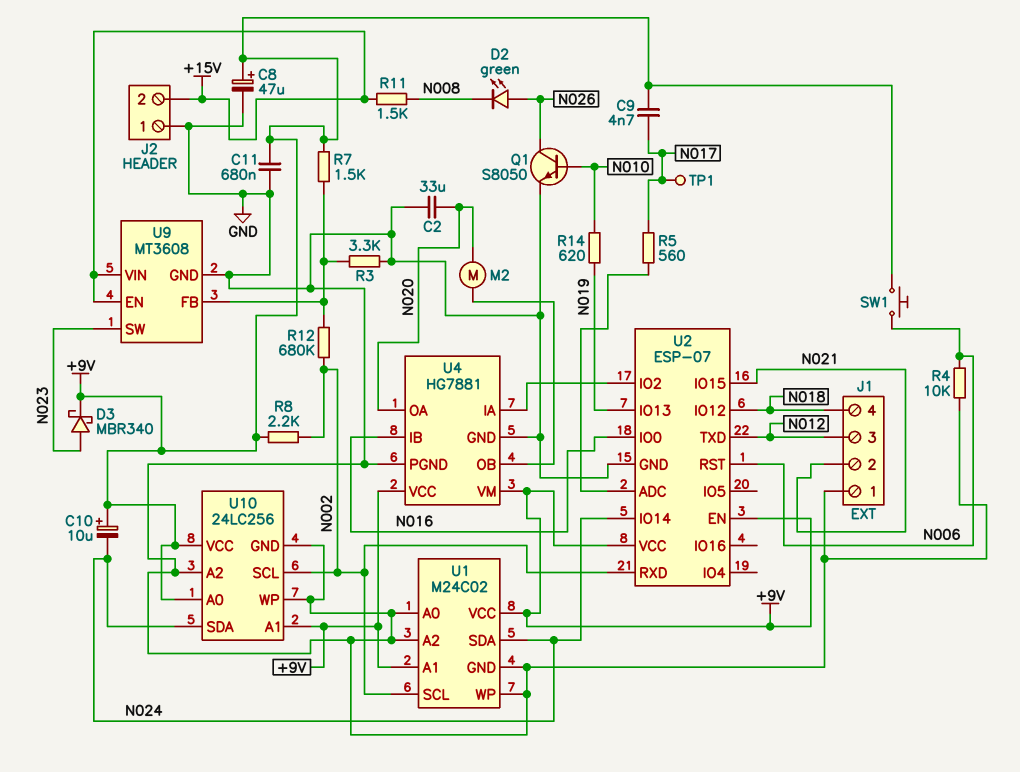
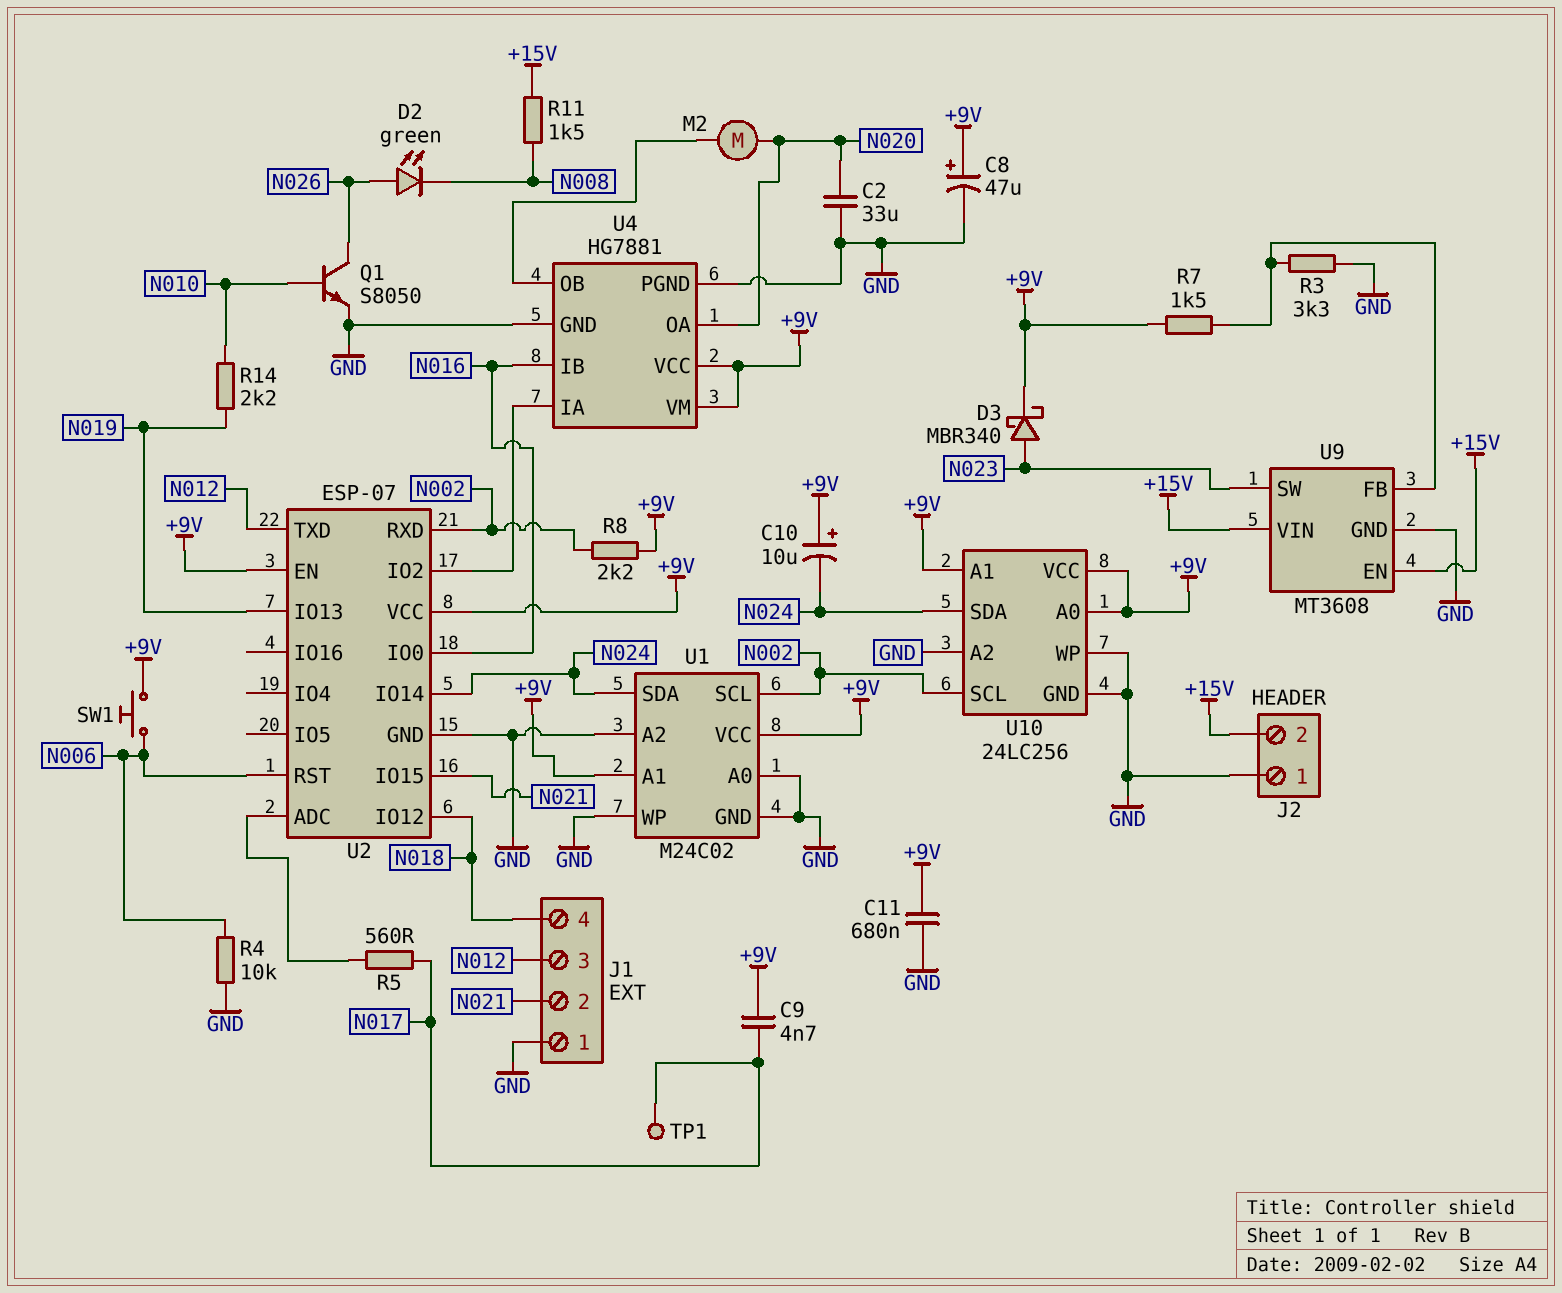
R12: 680k (N002, U9/FB) -> none
R14: 620 (N010, N019) -> 2.2k (N010, N019)

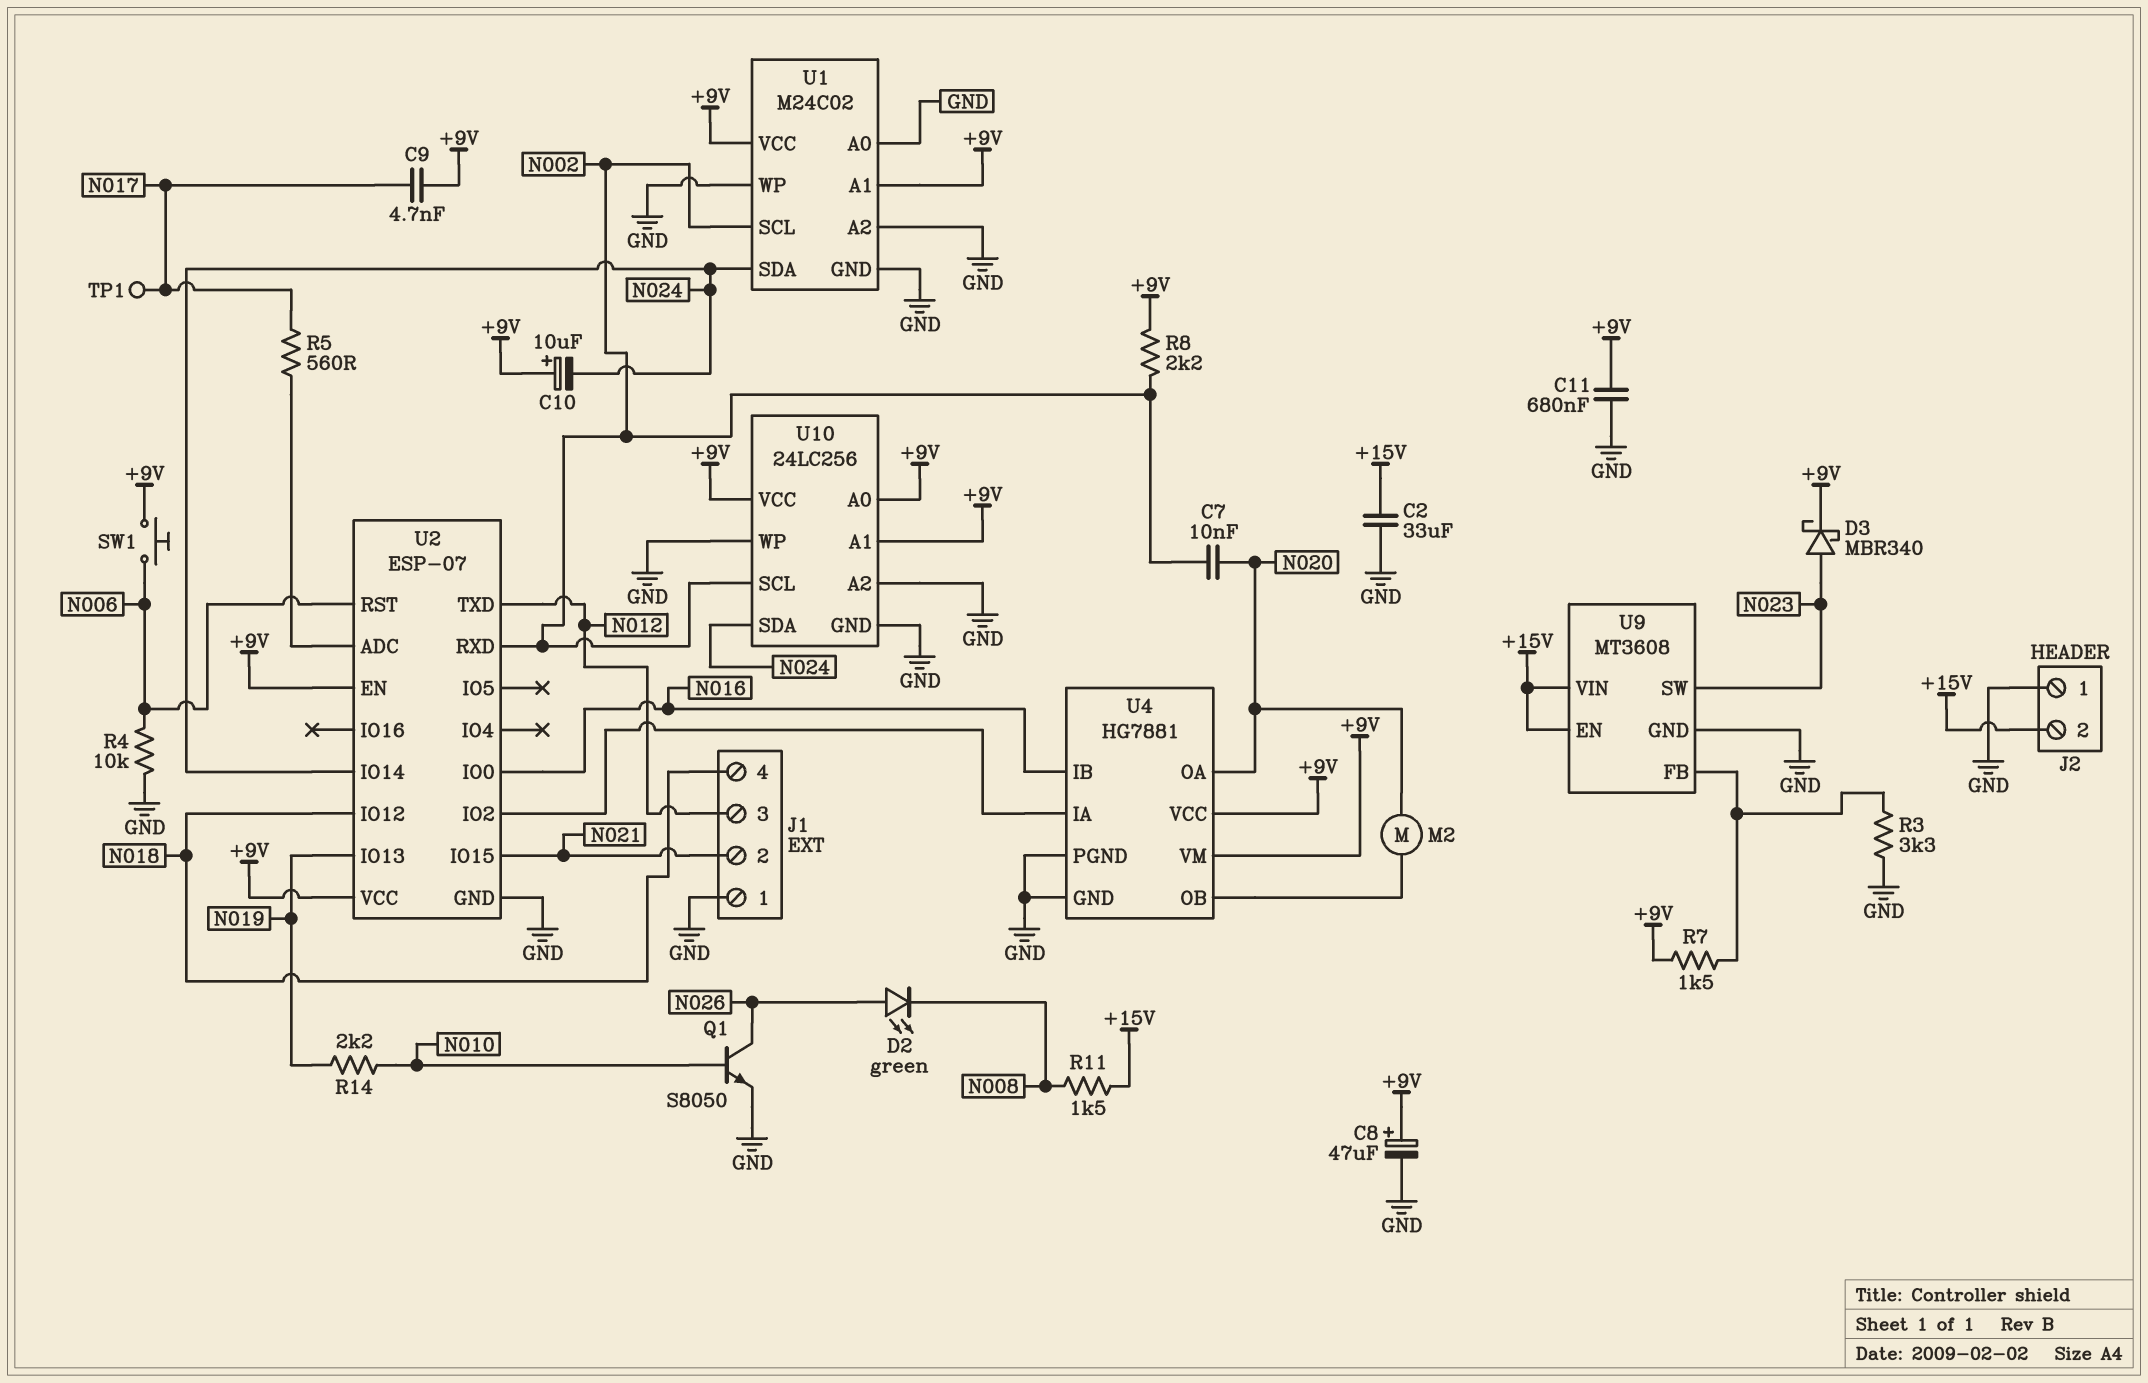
C2: 33uF (GND, N020) -> 33uF (+15V, GND)
C7: none -> 10nF (N002, N020)

